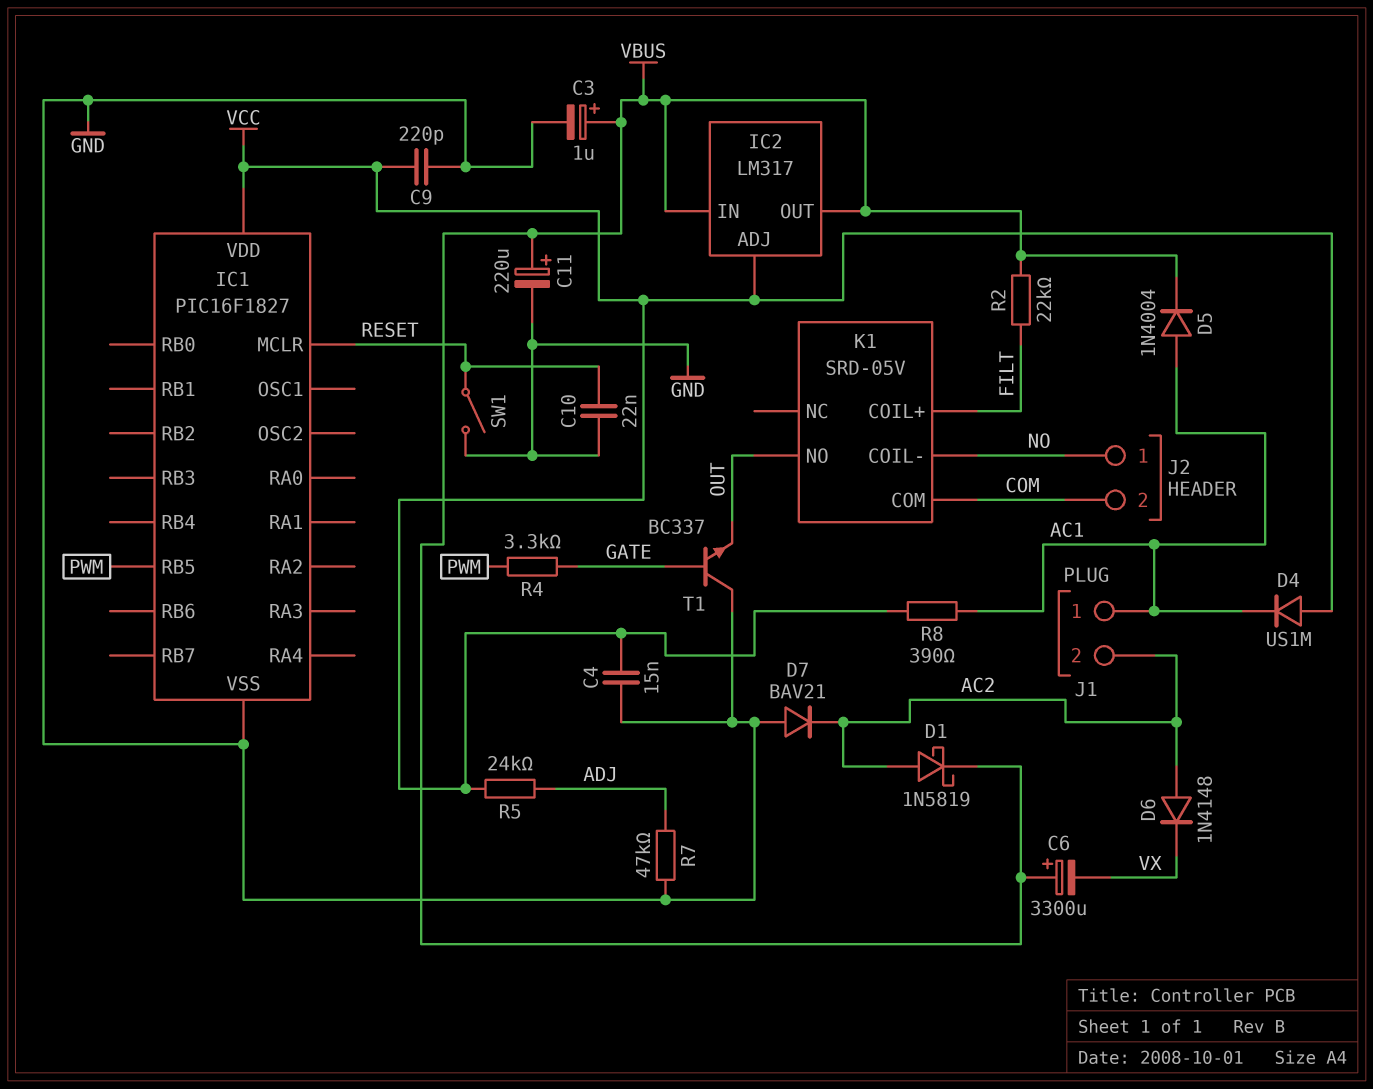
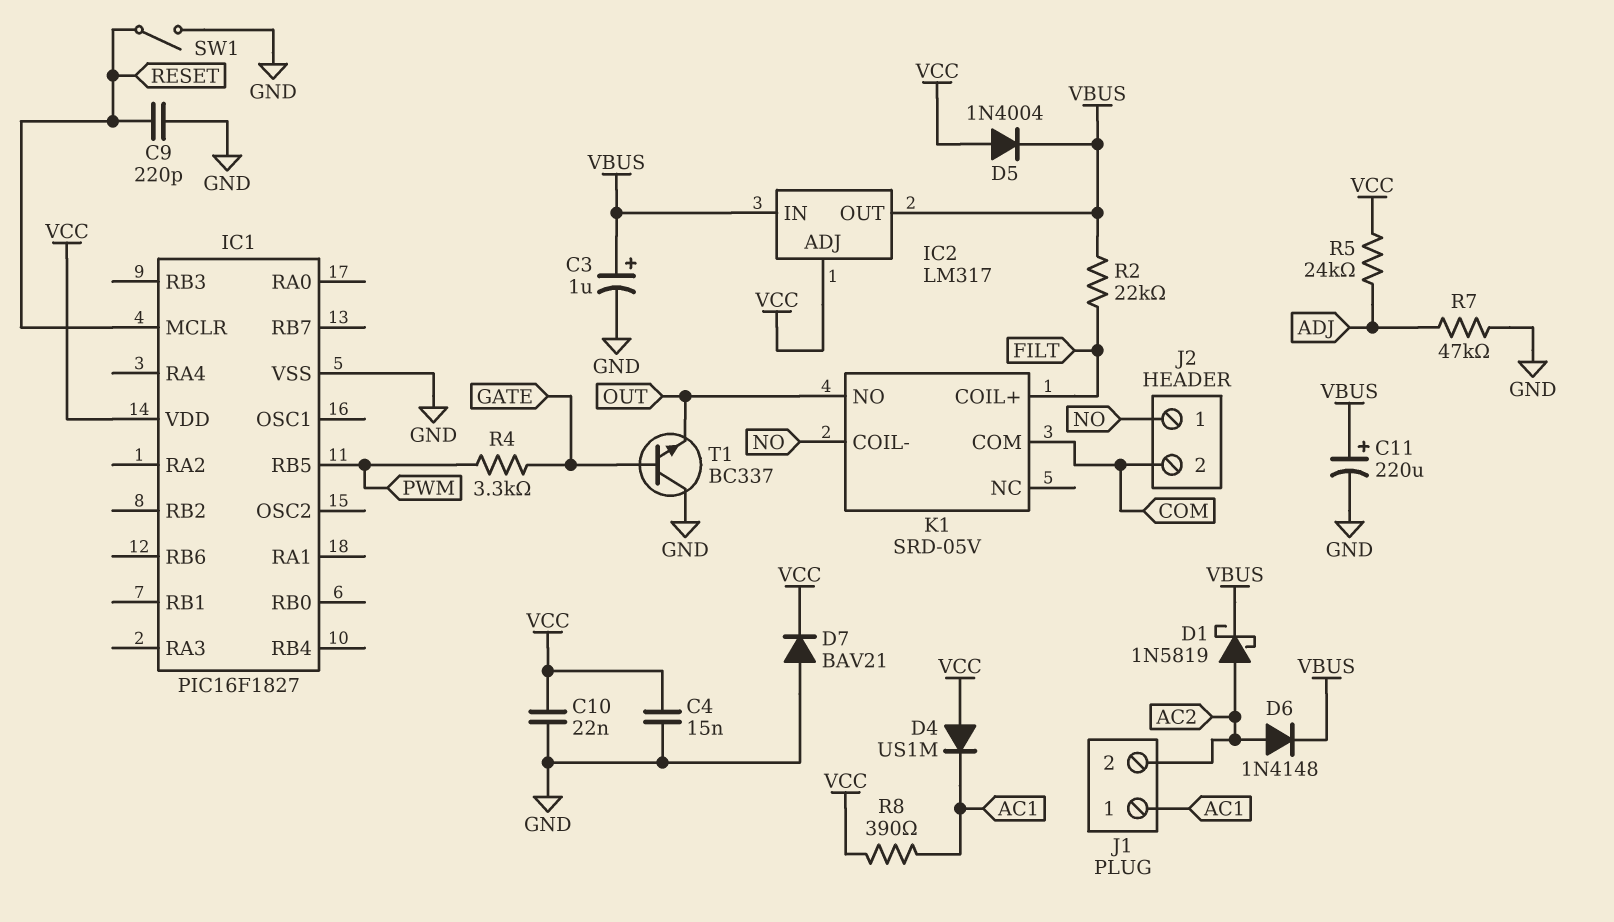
C6: 3300uF (plus VBUS, minus VX) -> none
C9: 220pF (GND, VCC) -> 220pF (GND, RESET)
C10: 22nF (GND, RESET) -> 22nF (GND, VCC)
D5: diode 1N4004 (A AC1, K VBUS) -> diode 1N4004 (A VCC, K VBUS)
D6: diode 1N4148 (A AC2, K VX) -> diode 1N4148 (A AC2, K VBUS)
D7: diode BAV21 (A GND, K AC2) -> diode BAV21 (A GND, K VCC)

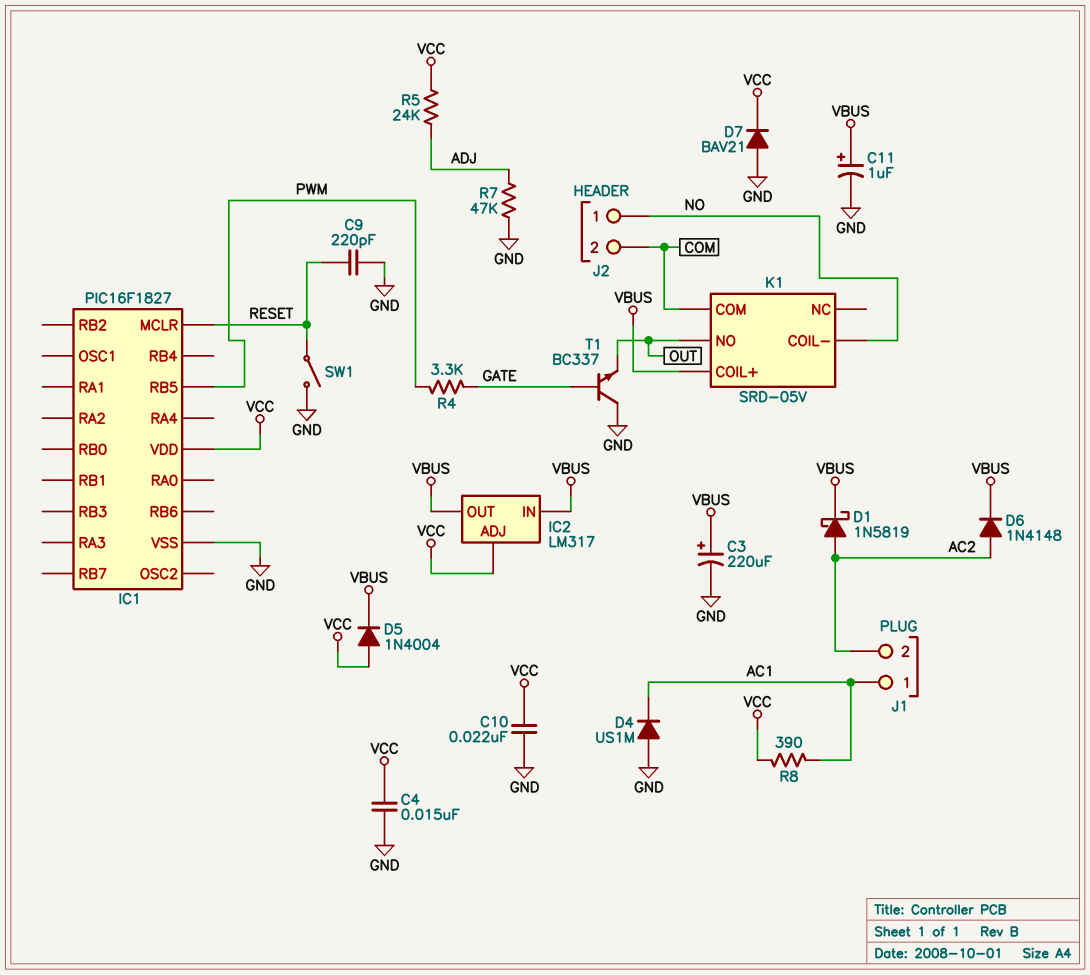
C3: 1uF (plus VBUS, minus GND) -> 220uF (plus VBUS, minus GND)
C11: 220uF (plus VBUS, minus GND) -> 1uF (plus VBUS, minus GND)
D4: diode US1M (A VCC, K AC1) -> diode US1M (A GND, K AC1)
K1 pin COIL+: FILT -> VBUS
R2: 22k (FILT, VBUS) -> none

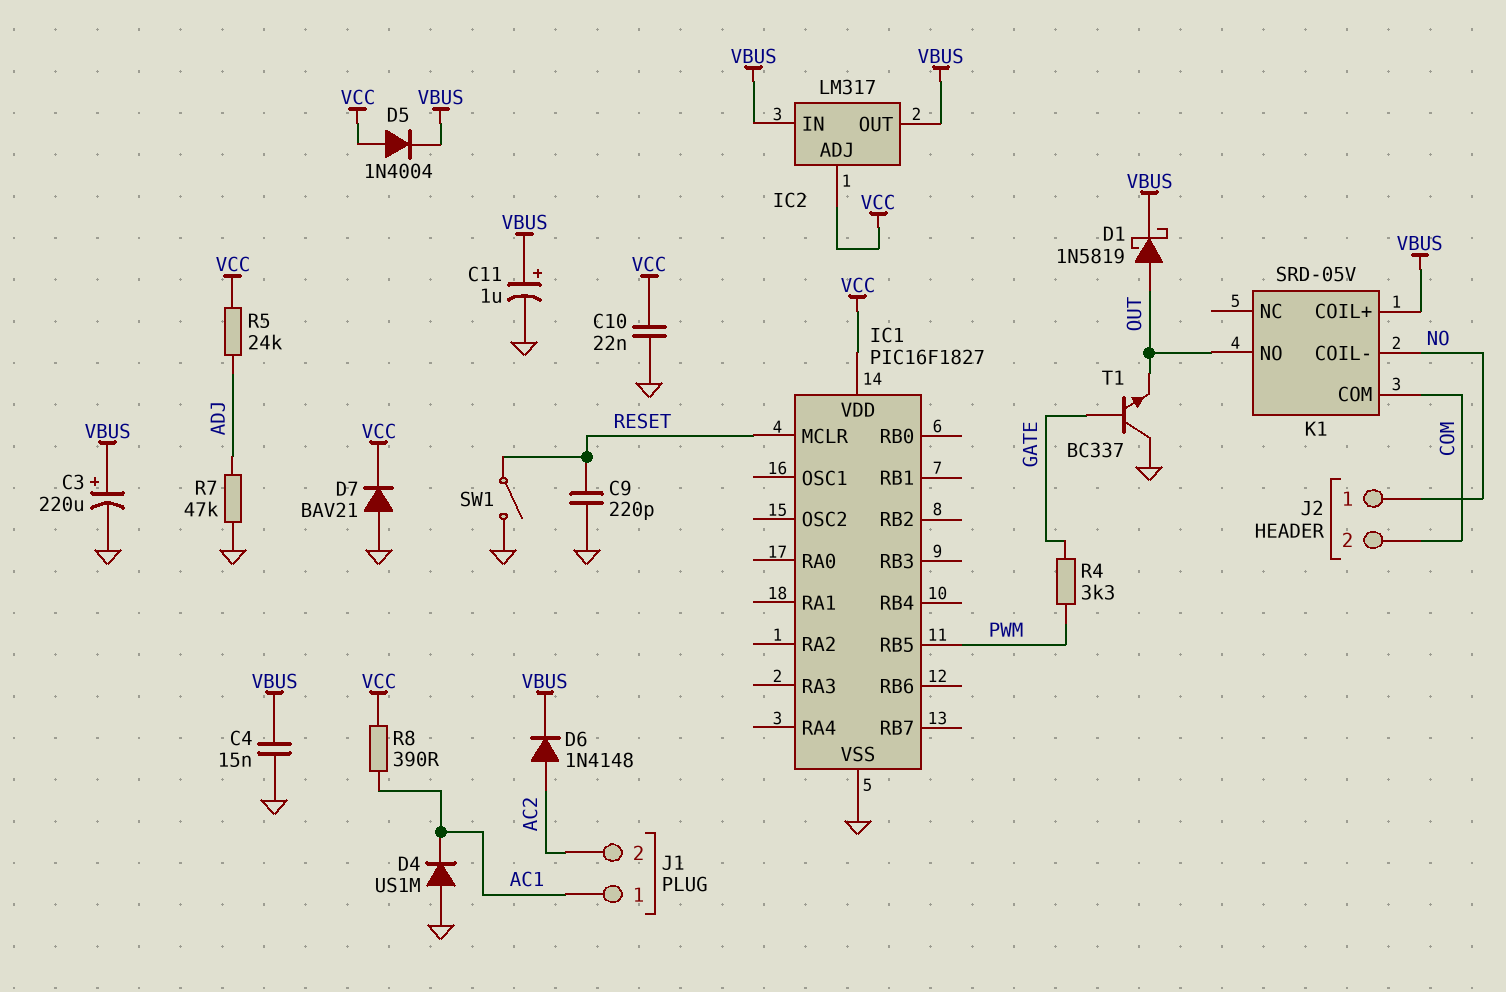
C4: 15nF (GND, VCC) -> 15nF (GND, VBUS)
D1: schottky 1N5819 (A AC2, K VBUS) -> schottky 1N5819 (A OUT, K VBUS)

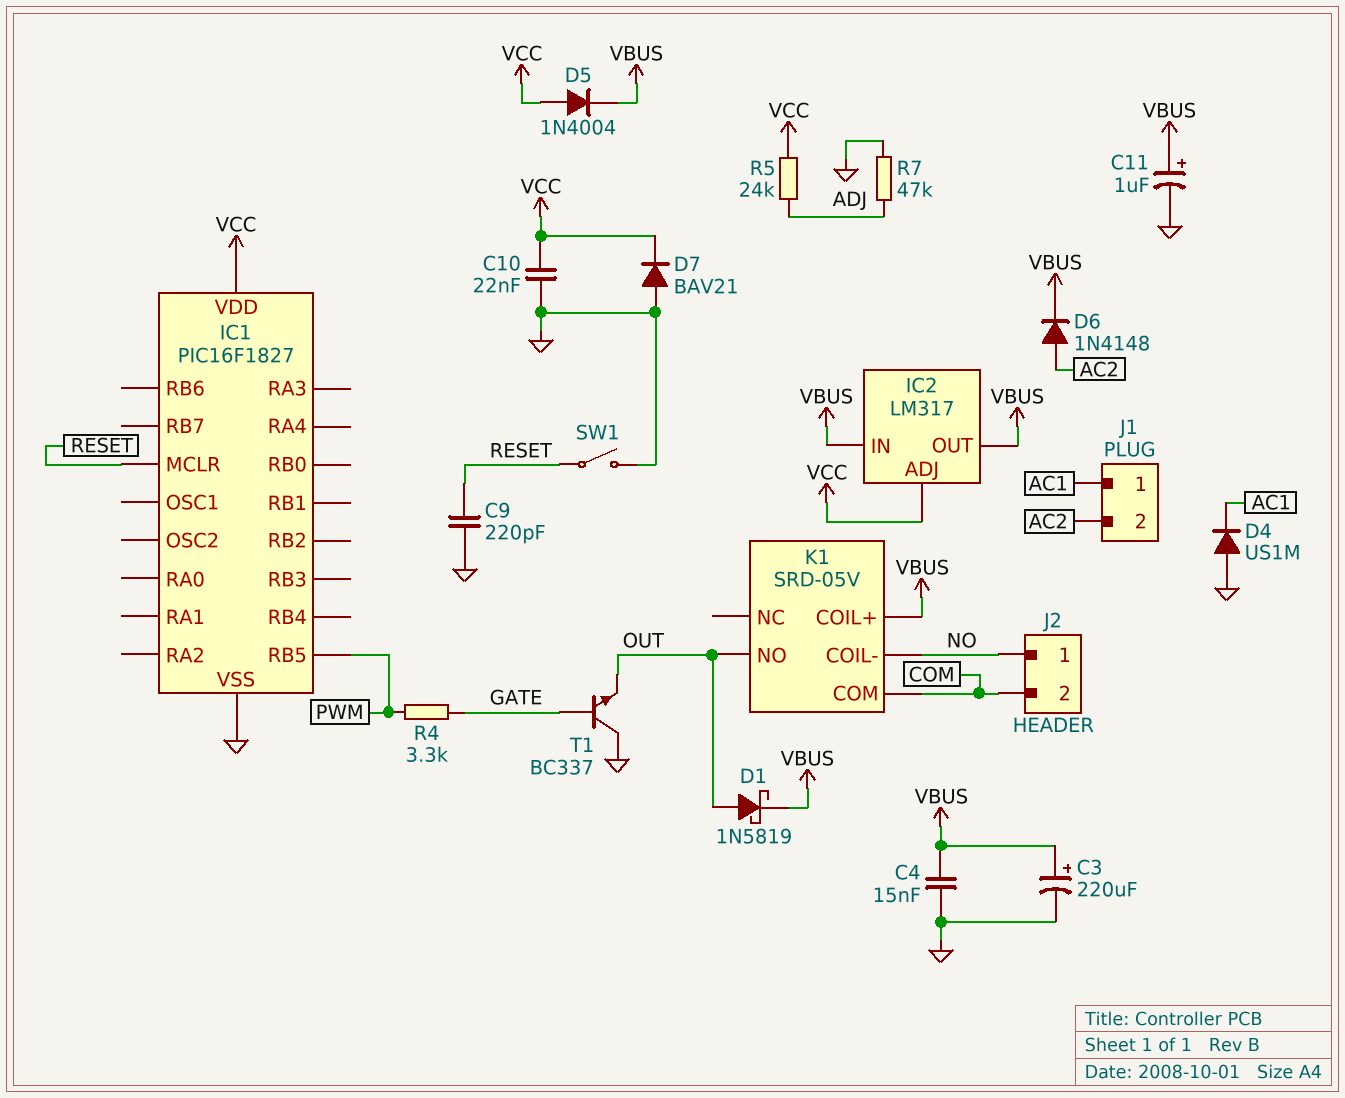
R8: 390 (AC1, VCC) -> none

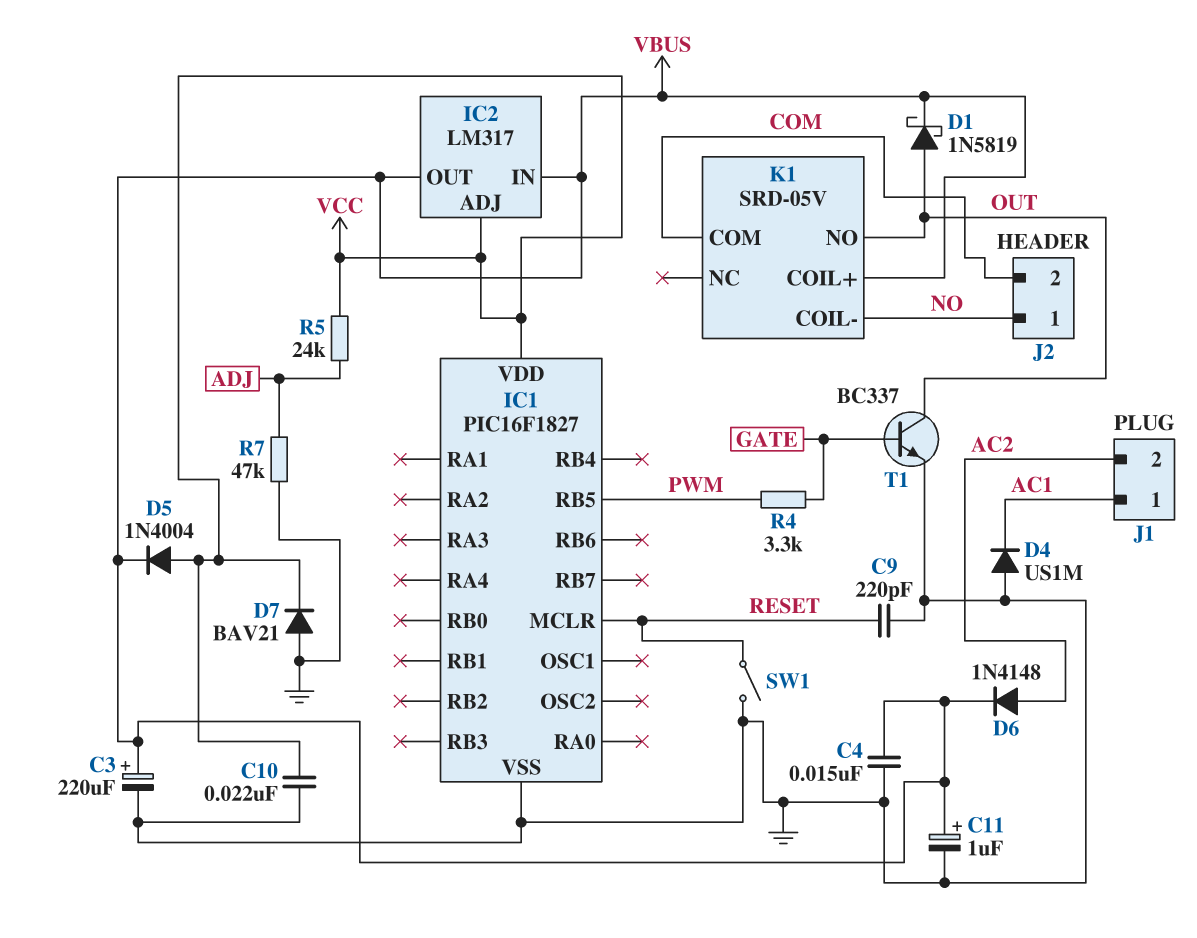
T1: NPN BC337 (B GATE, C GND, E OUT) -> NPN BC337 (B GATE, C OUT, E GND)

